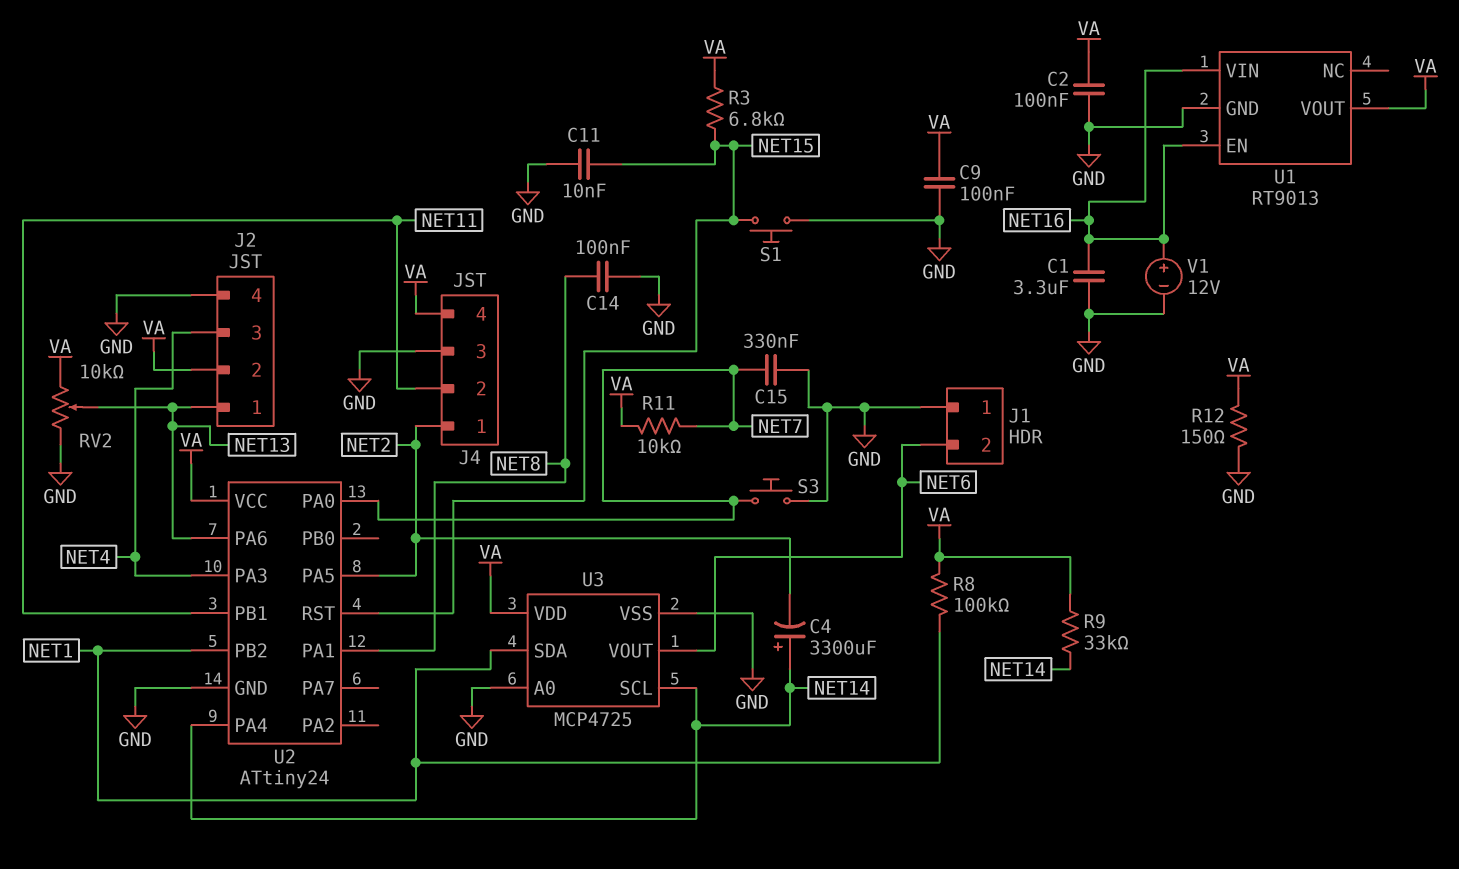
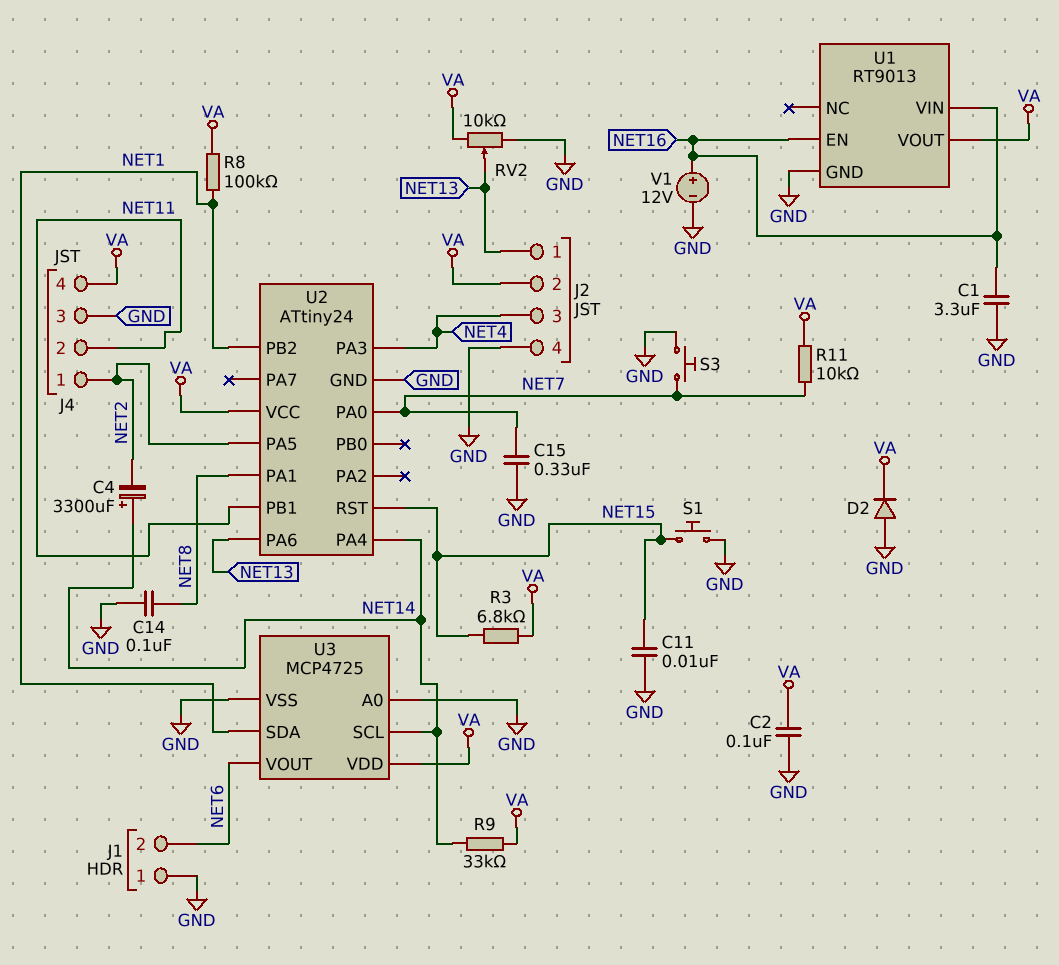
C9: 100nF (GND, VA) -> none
D2: none -> diode (A GND, K VA)
R12: 150 (GND, VA) -> none

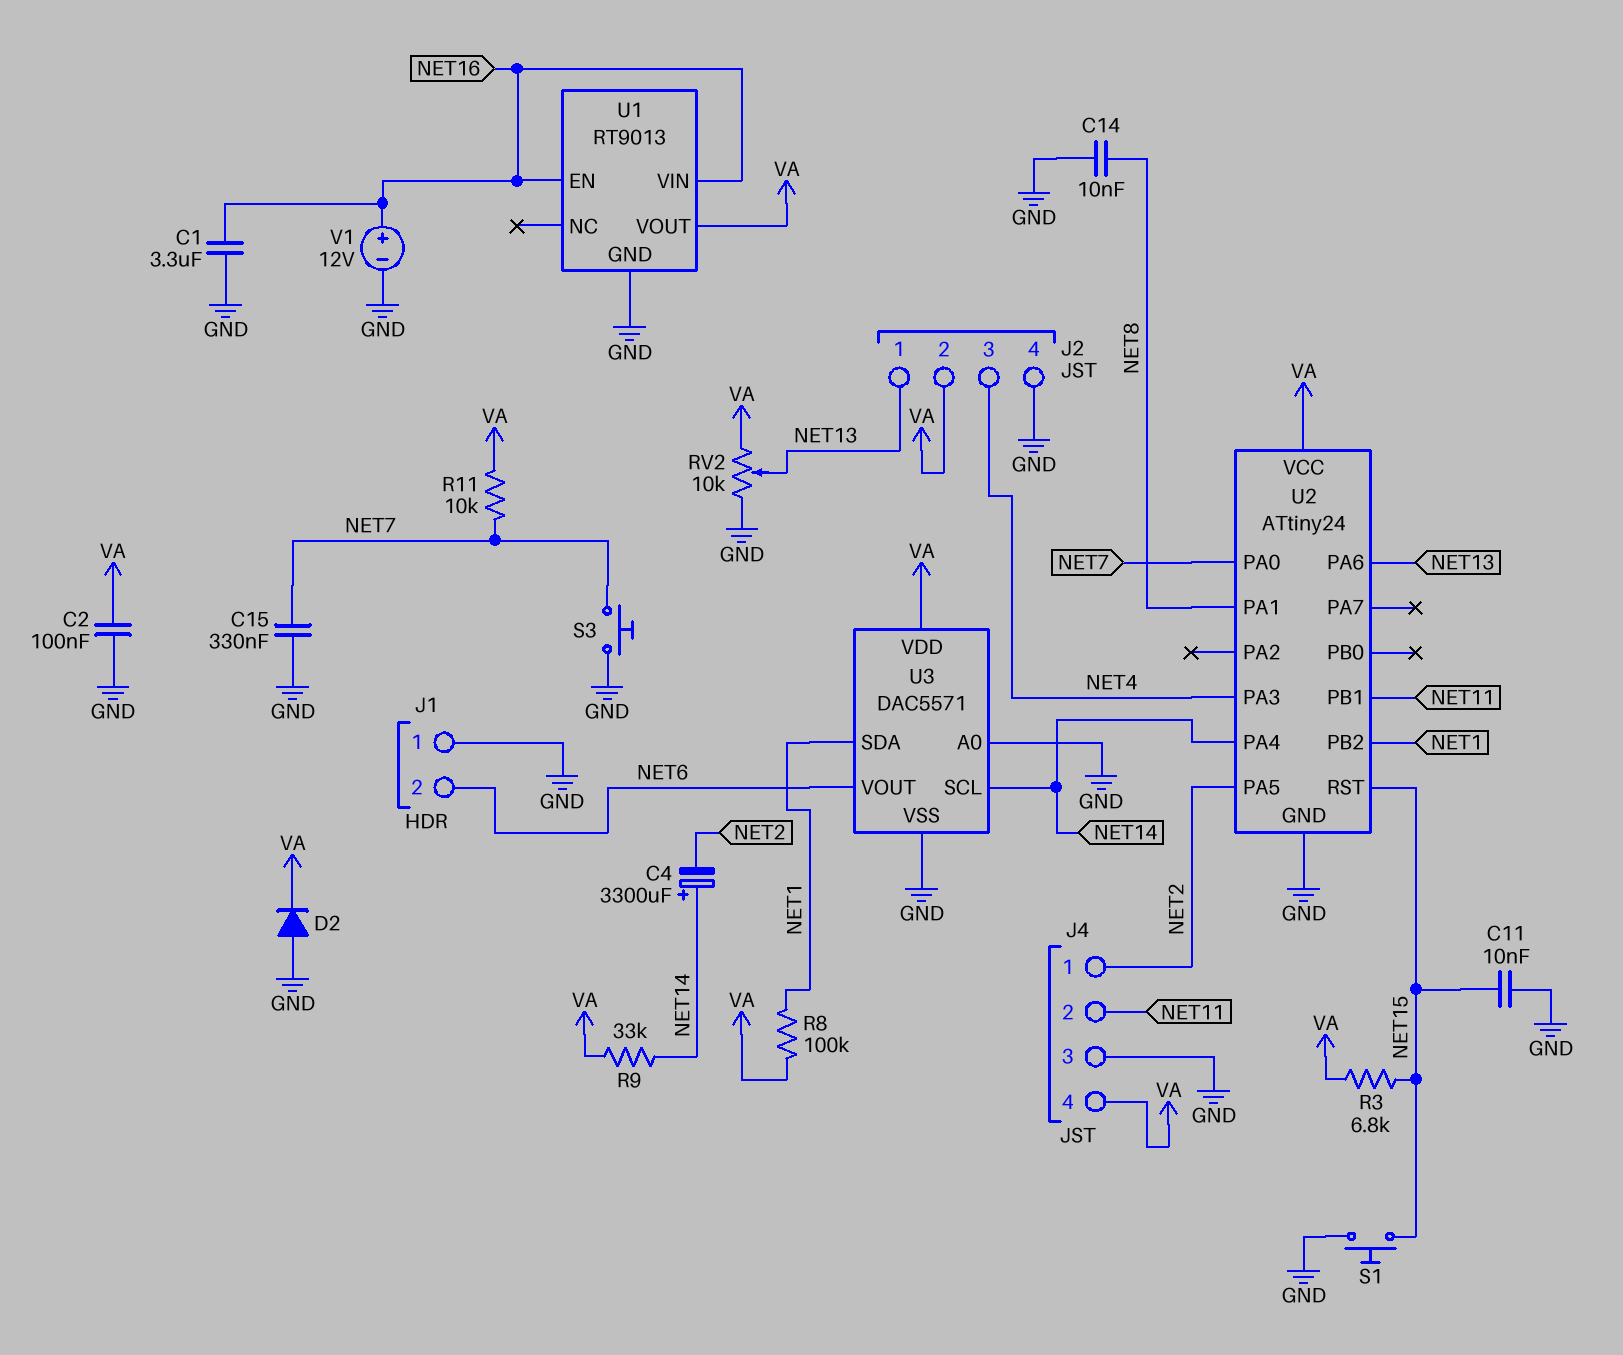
C14: 100nF (GND, NET8) -> 10nF (GND, NET8)
U3: MCP4725 -> DAC5571

